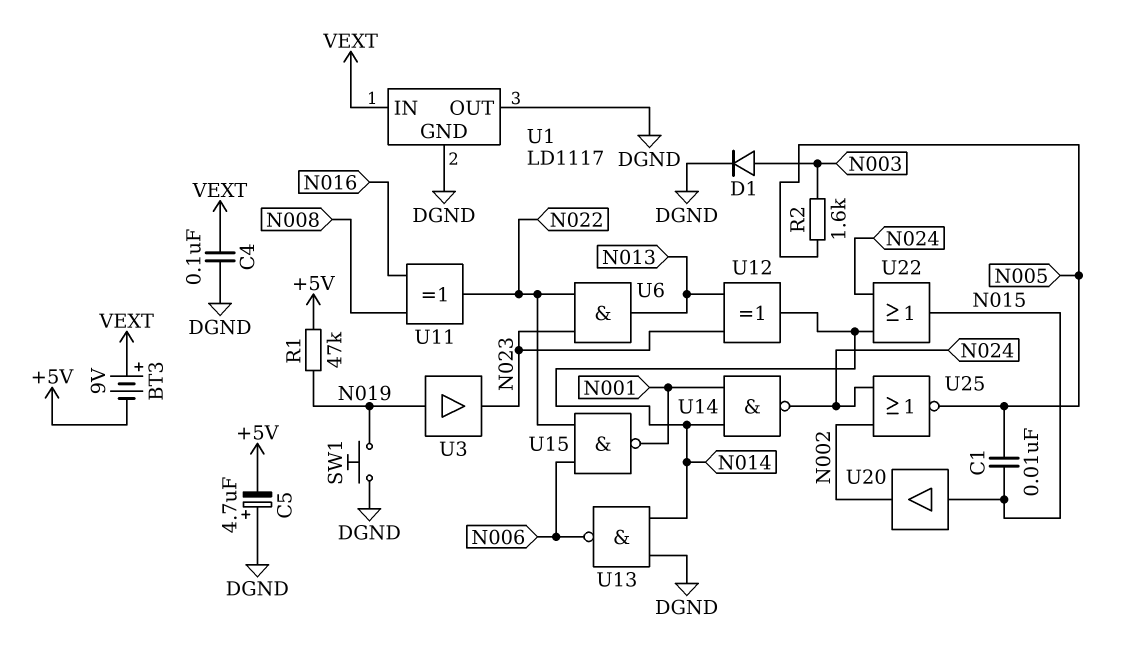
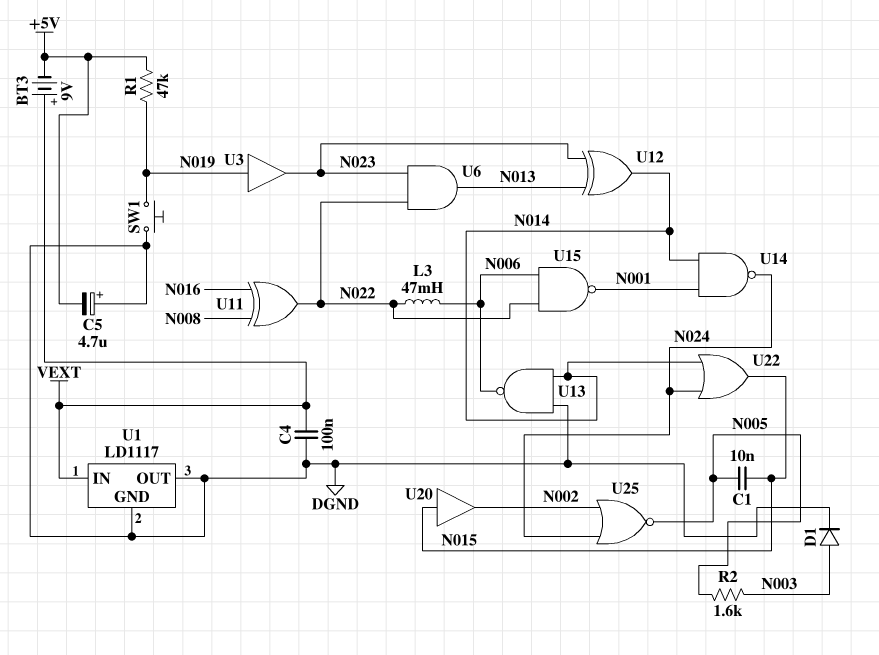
L3: none -> 47mH (N006, N022)

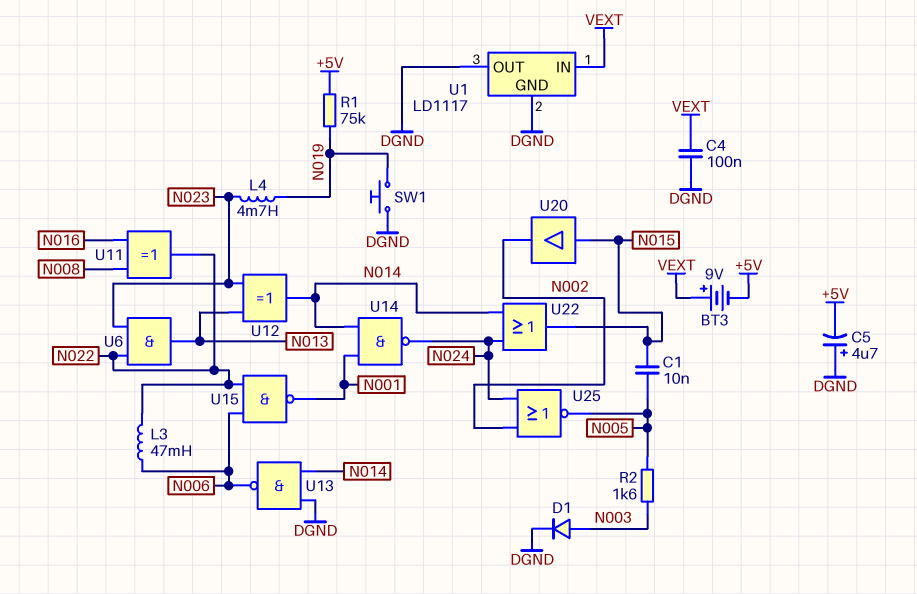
L4: none -> 4.7mH (N019, N023)
R1: 47k (+5V, N019) -> 75k (+5V, N019)
U3: buffer (in N019, out N023) -> none

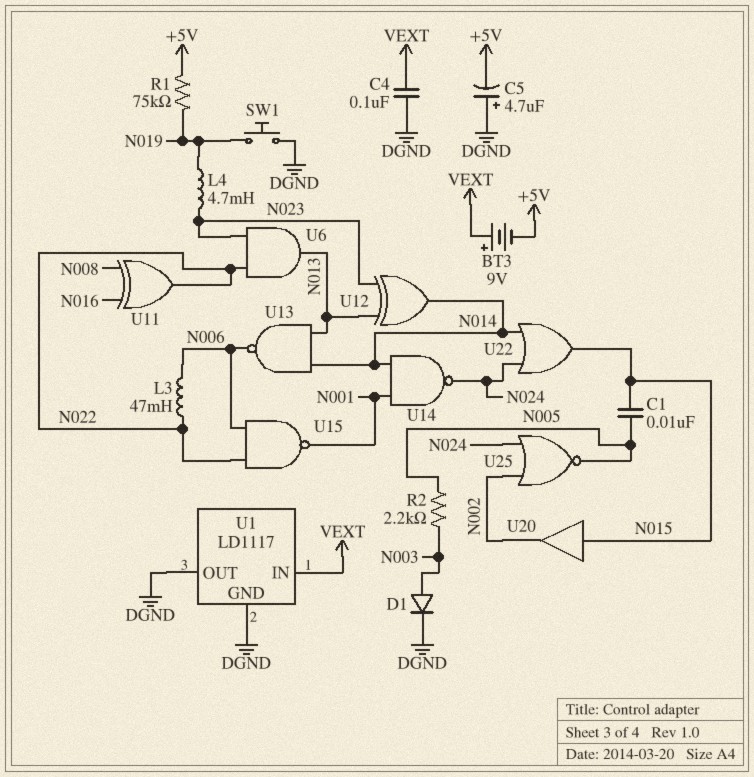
R2: 1.6k (N003, N005) -> 2.2k (N003, N005)
U13: NAND (in DGND, in N014, out N006) -> NAND (in N013, in N014, out N006)

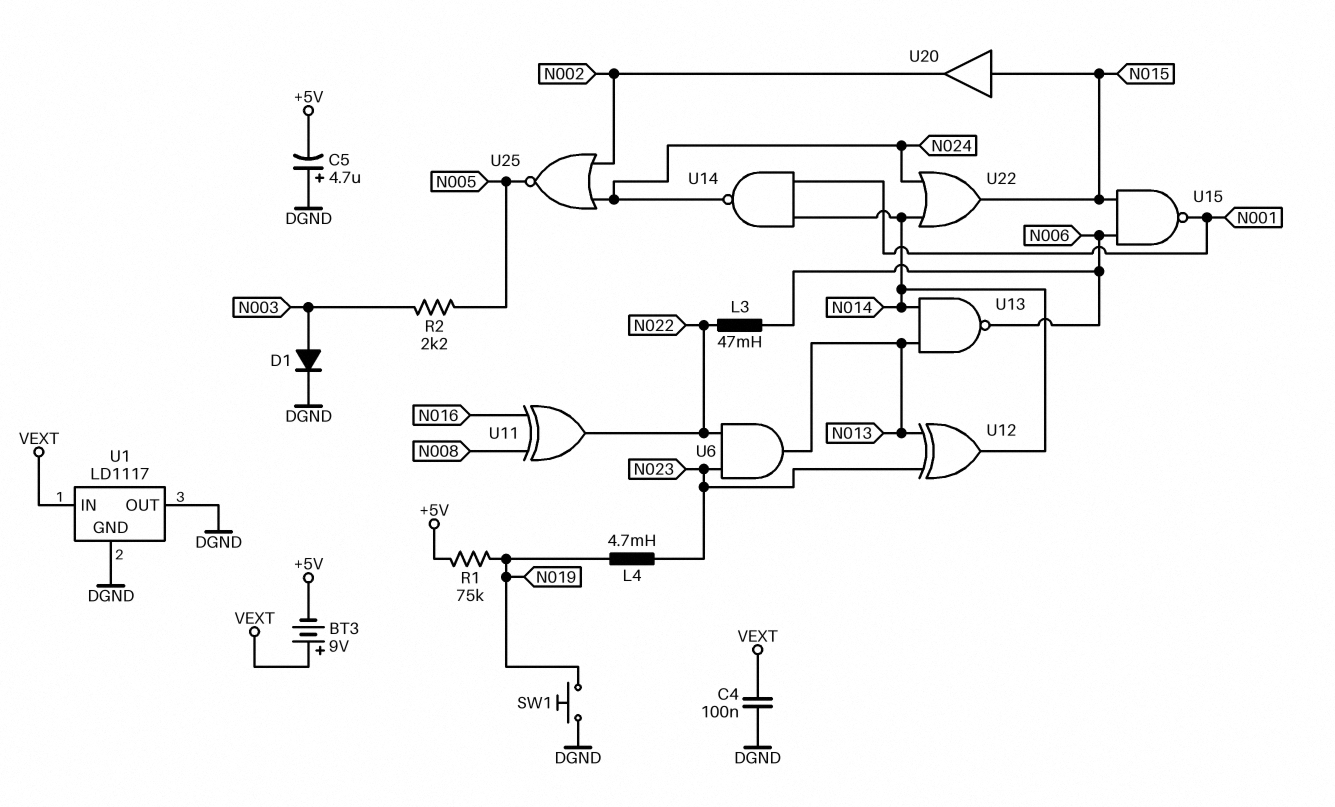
C1: 10nF (N005, N015) -> none
U15: NAND (in N006, in N022, out N001) -> NAND (in N006, in N015, out N001)

